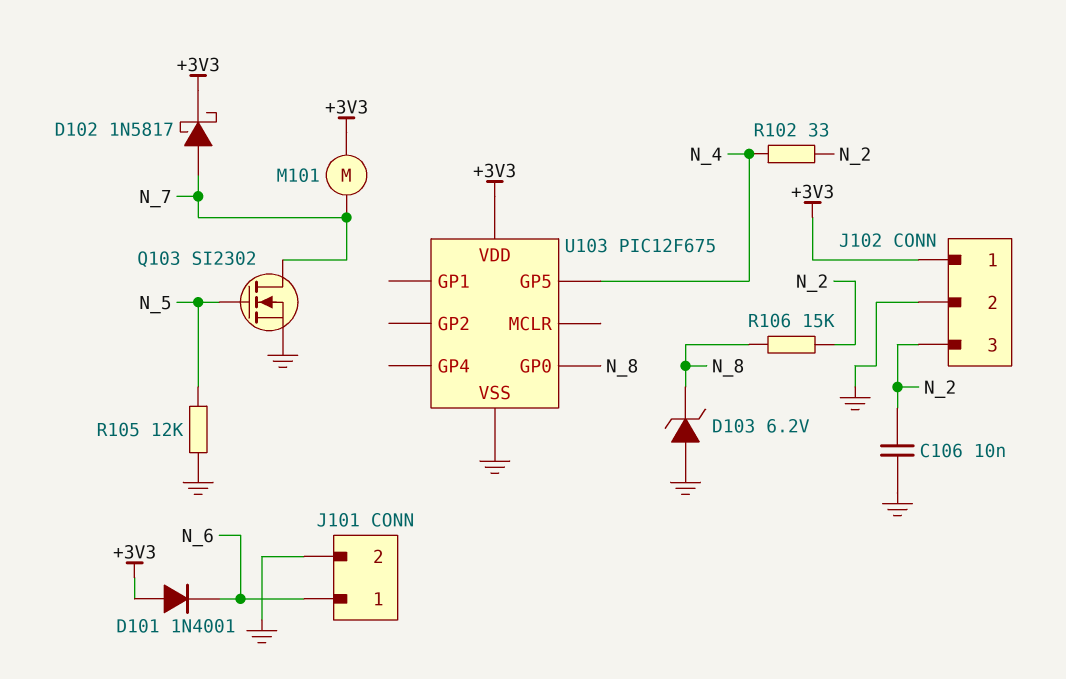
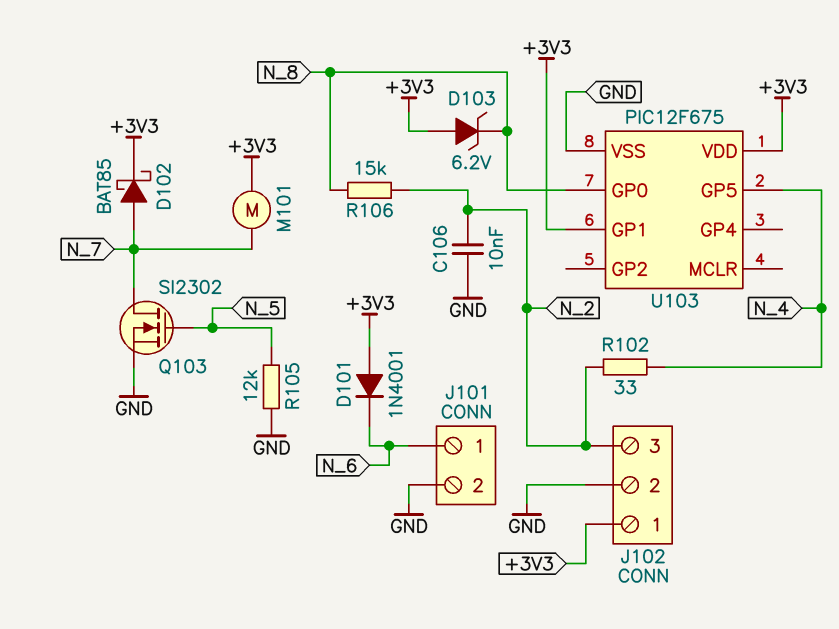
D102: schottky 1N5817 (A N_7, K +3V3) -> schottky BAT85 (A N_7, K +3V3)
D103: zener 6.2V (A GND, K N_8) -> zener 6.2V (A +3V3, K N_8)
U103 pin GP1: none -> +3V3

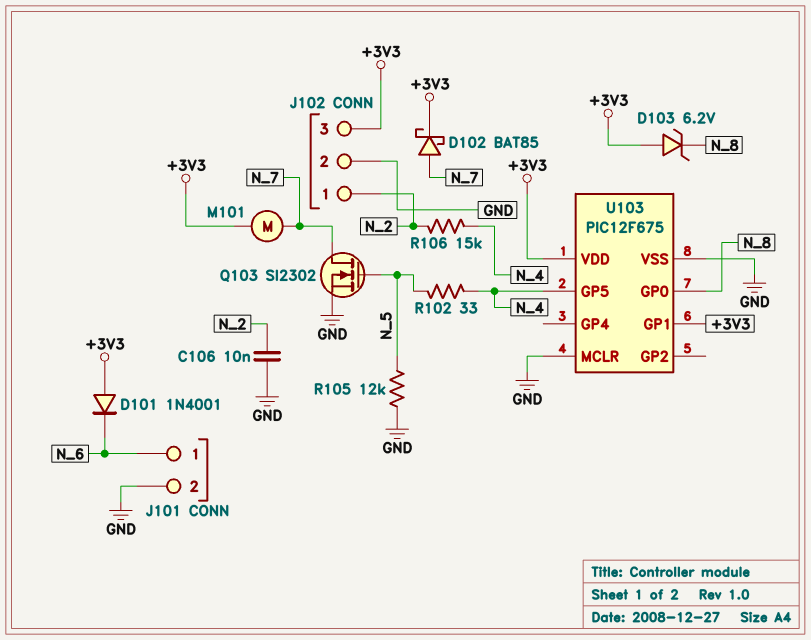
J102 pin 1: +3V3 -> N_2
J102 pin 3: N_2 -> +3V3
R102: 33 (N_2, N_4) -> 33 (N_4, N_5)
R106: 15k (N_2, N_8) -> 15k (N_2, N_4)
U103 pin MCLR: none -> GND

